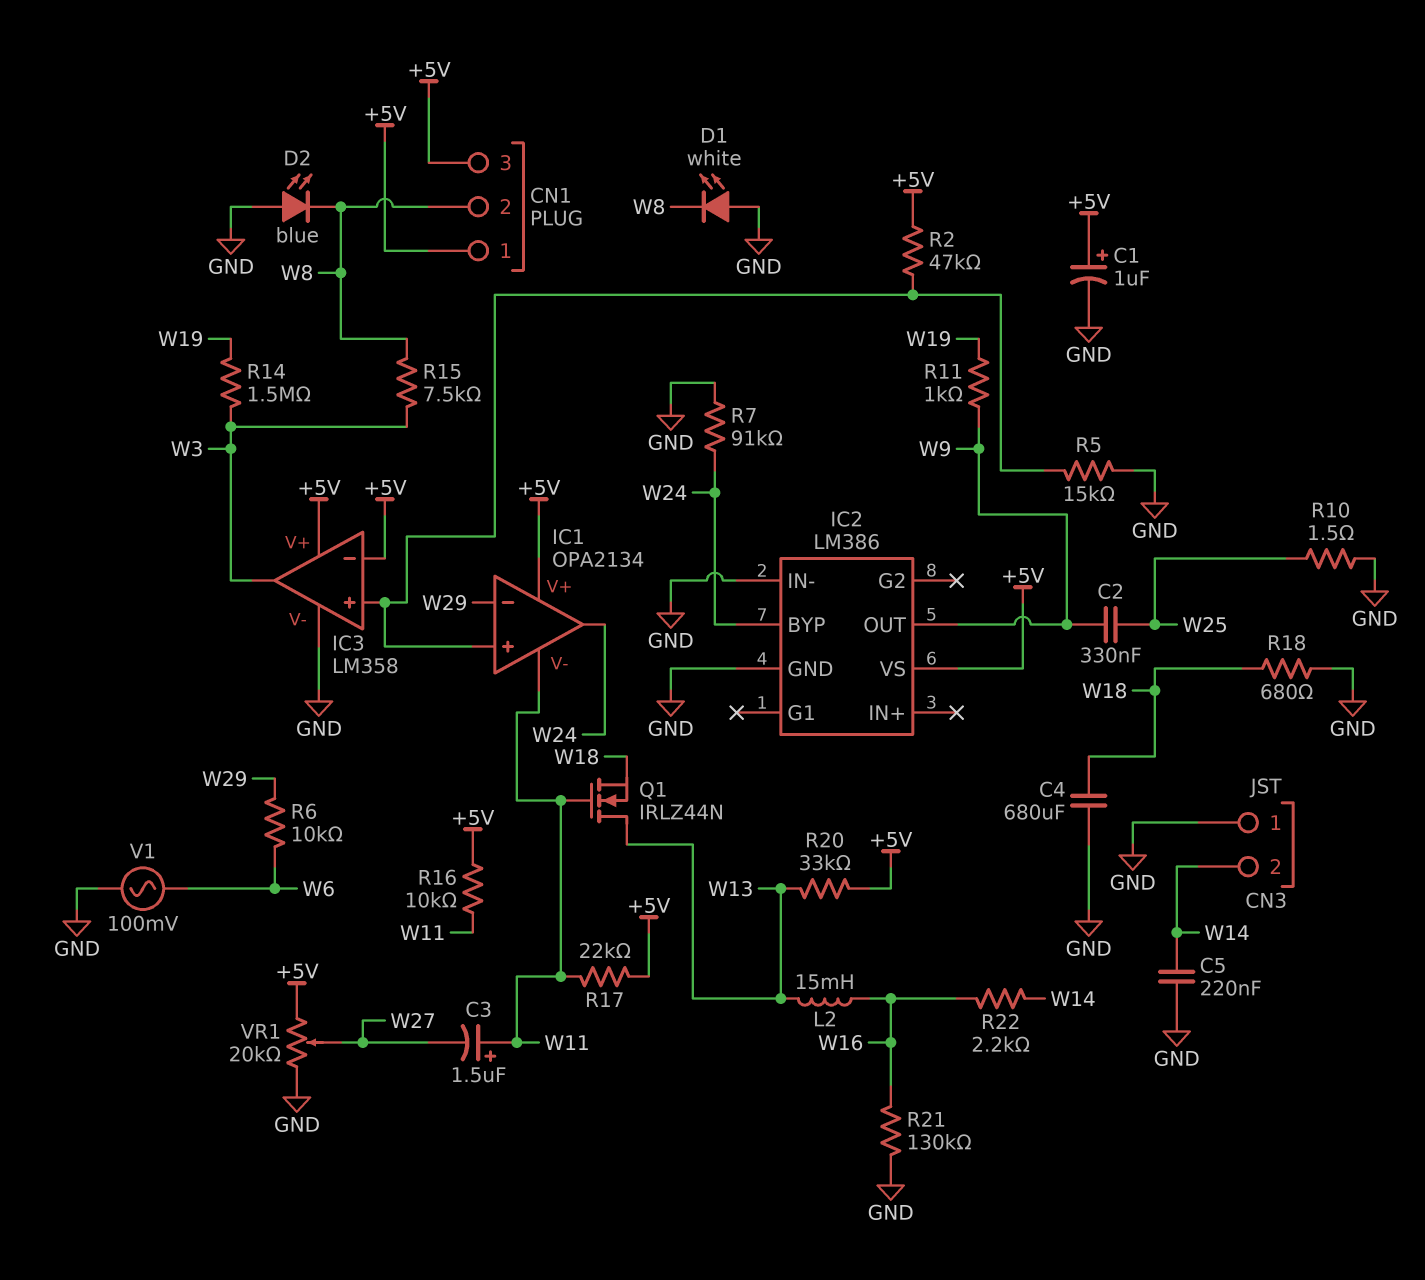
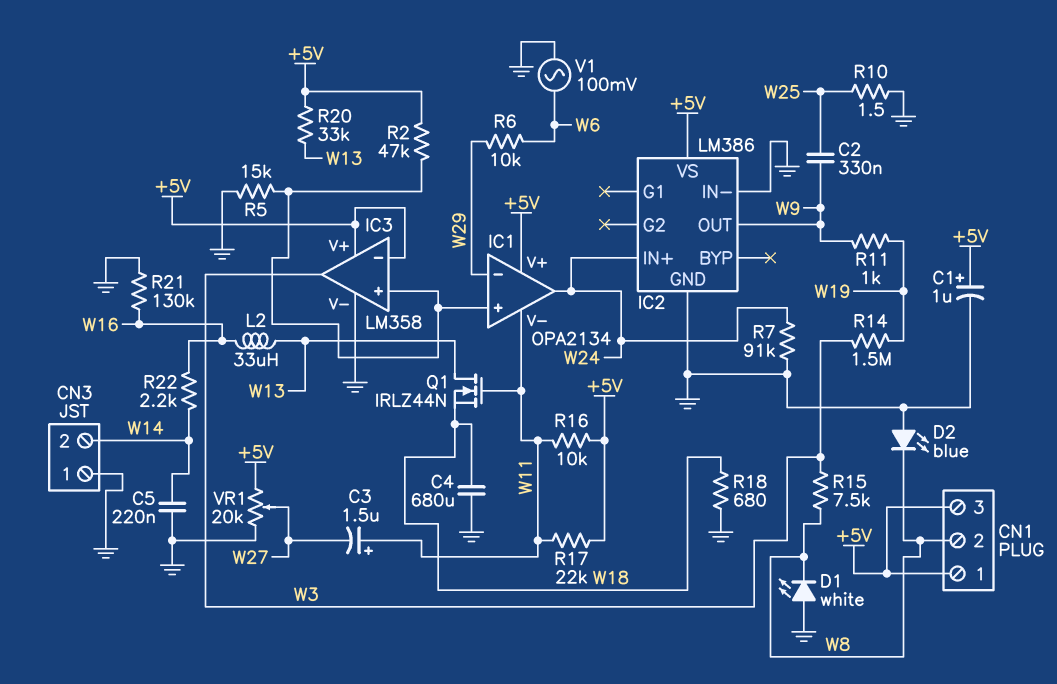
IC2 pin BYP: W24 -> none
IC2 pin IN+: none -> W24
L2: 15mH (W13, W16) -> 33uH (W13, W16)

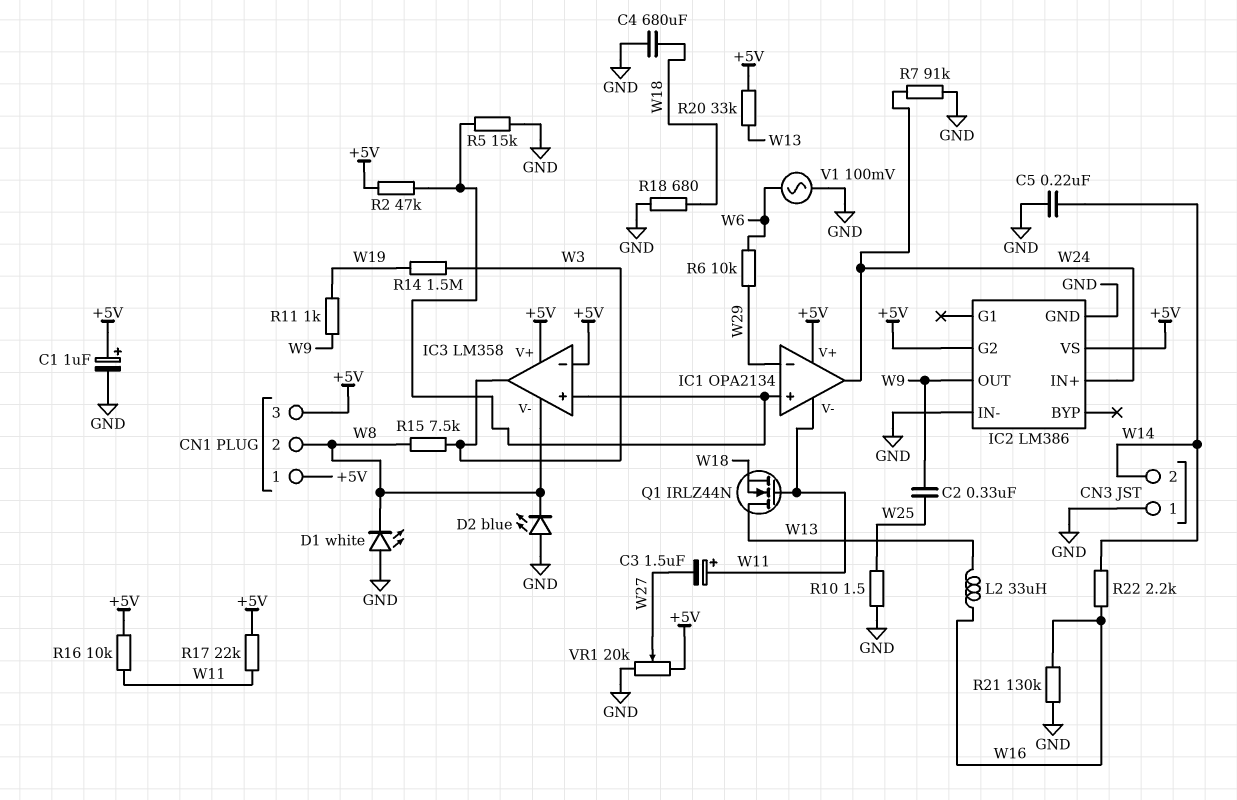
IC2 pin G2: none -> +5V
IC3 pin V-: GND -> W8

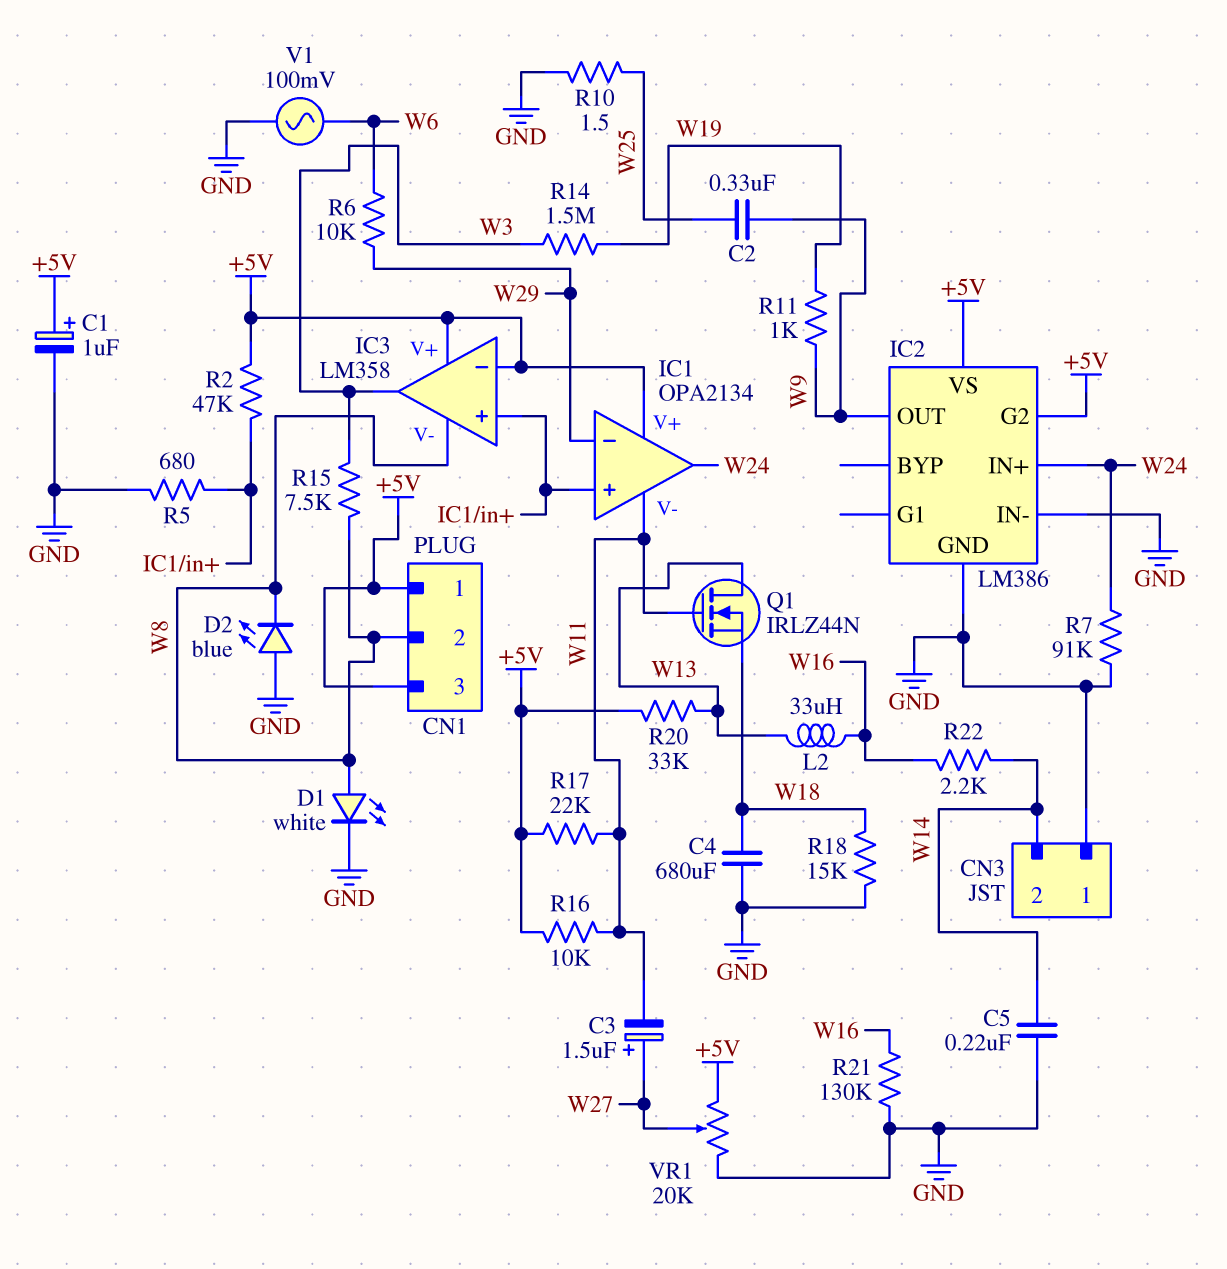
C3: 1.5uF (plus W11, minus W27) -> 1.5uF (plus W27, minus W11)
D1: LED white (A GND, K W8) -> LED white (A W8, K GND)
R5: 15k (GND, IC1/in+) -> 680 (GND, IC1/in+)
R18: 680 (GND, W18) -> 15k (GND, W18)

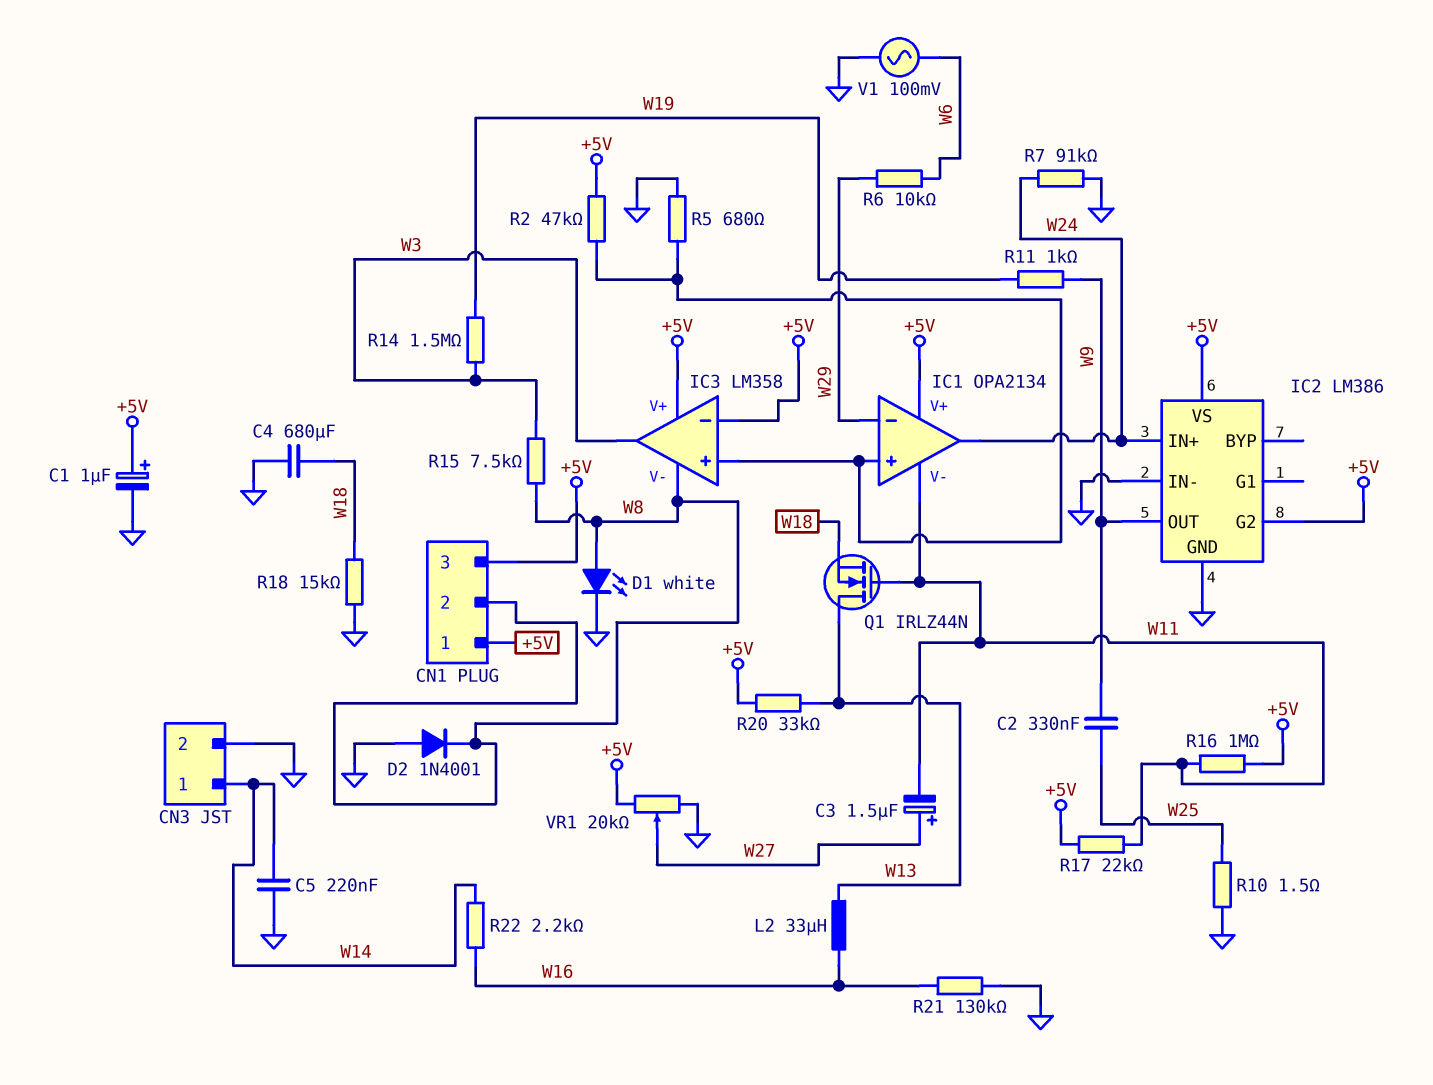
CN3 pin 1: GND -> W14
CN3 pin 2: W14 -> GND
D2: LED blue (A GND, K W8) -> diode 1N4001 (A GND, K W8)
R16: 10k (+5V, W11) -> 1M (+5V, W11)

